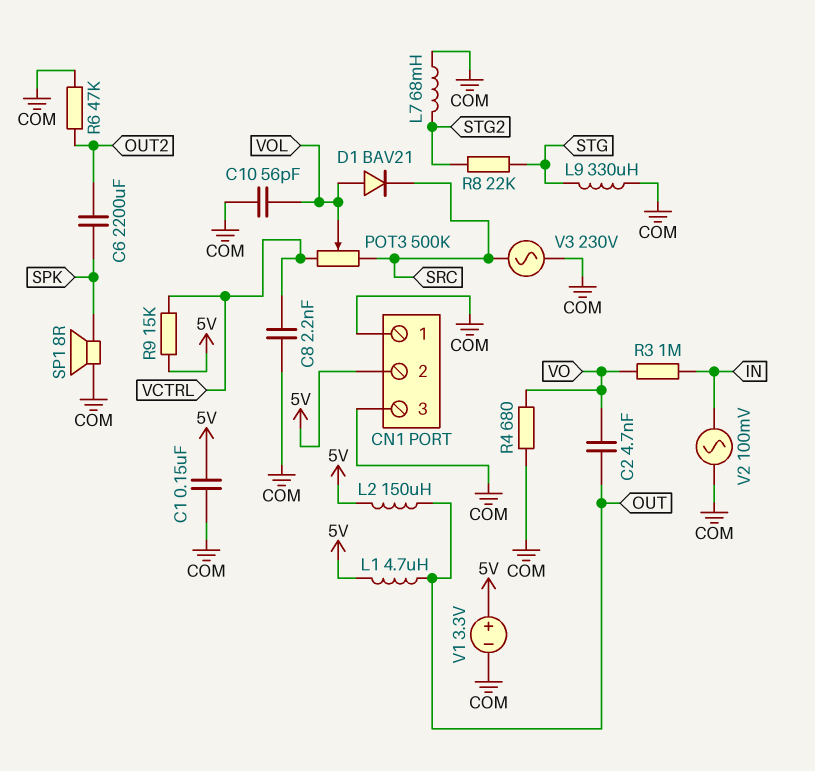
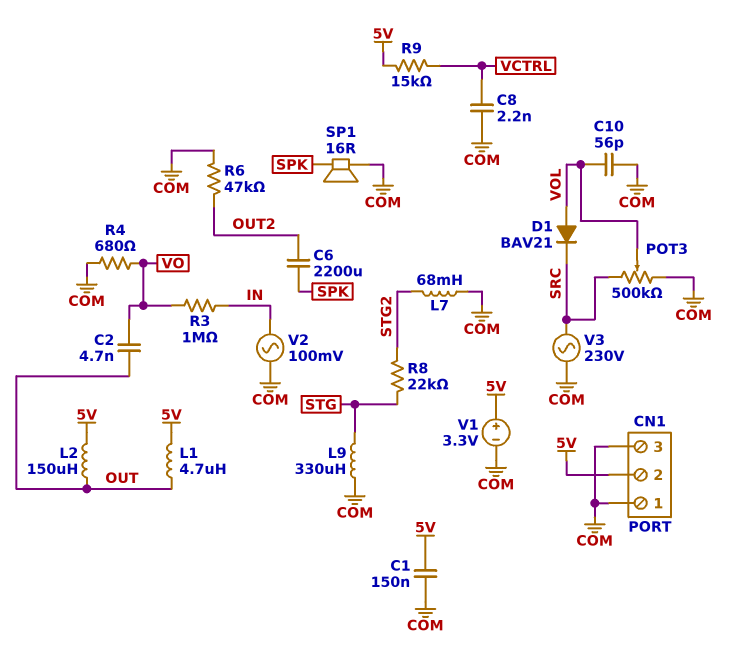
POT3: 500k (SRC, VCTRL, wiper VOL) -> 500k (COM, SRC, wiper VOL)
SP1: speaker 8R (COM, SPK) -> speaker 16R (COM, SPK)

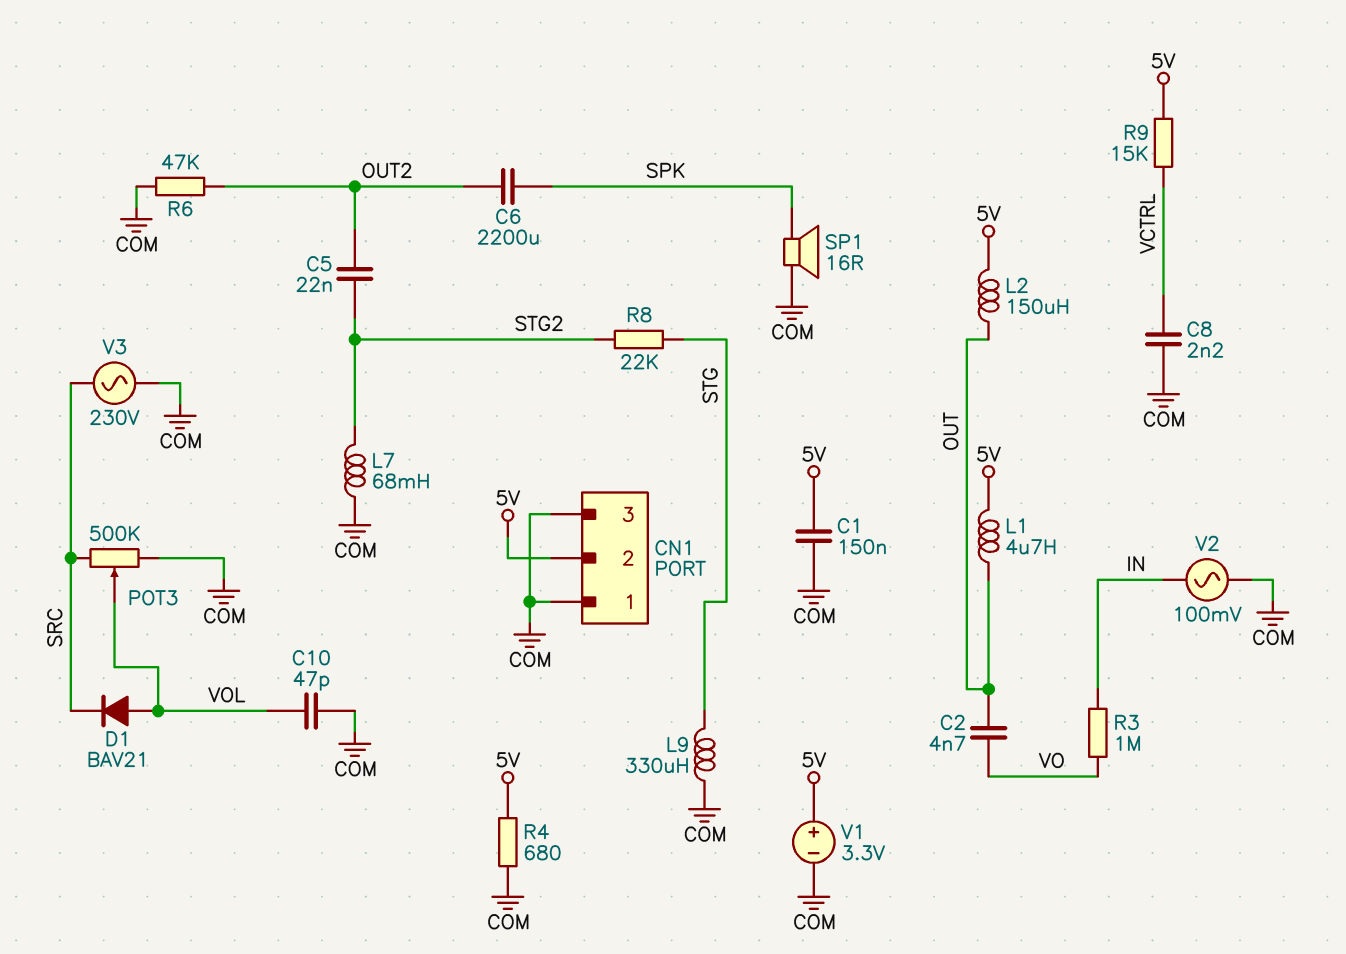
C5: none -> 22nF (OUT2, STG2)
C10: 56pF (COM, VOL) -> 47pF (COM, VOL)
R4: 680 (COM, VO) -> 680 (5V, COM)

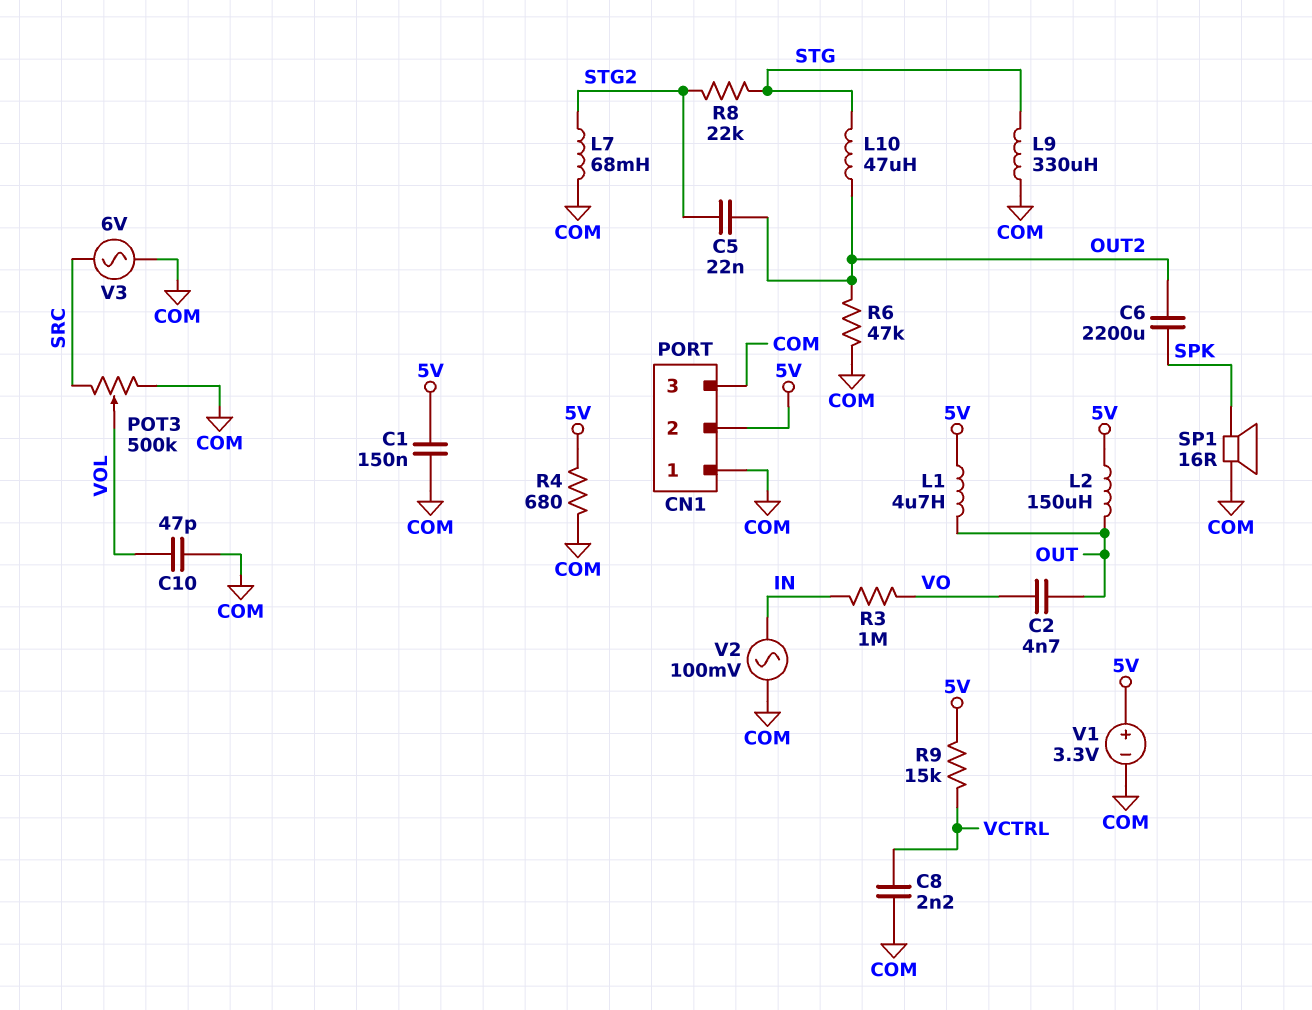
D1: diode BAV21 (A VOL, K SRC) -> none
L10: none -> 47uH (OUT2, STG)
V3: AC 230V (COM, SRC) -> AC 6V (COM, SRC)

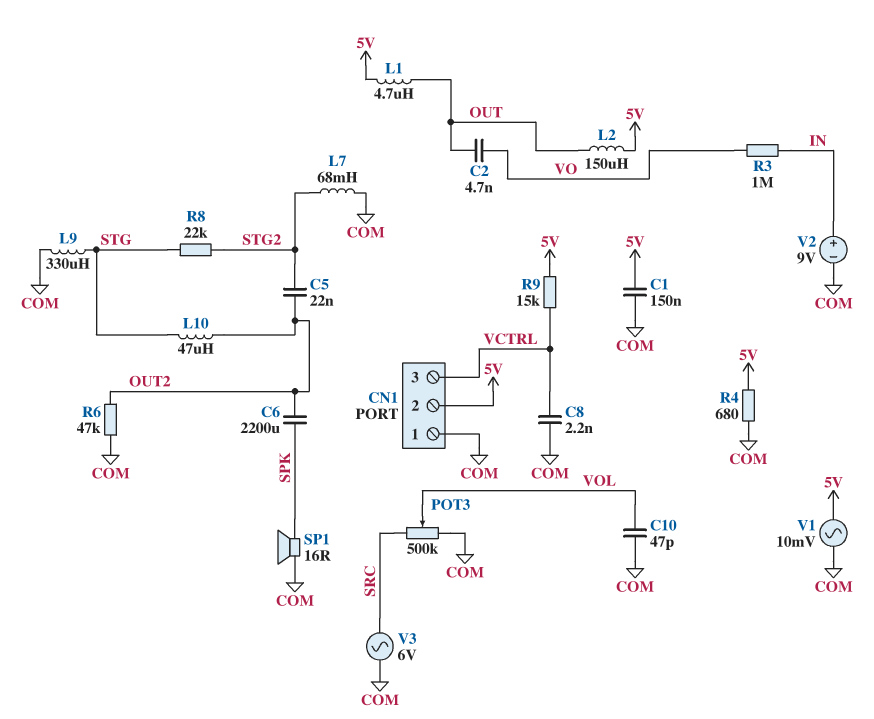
CN1 pin 3: COM -> VCTRL
V1: 3.3V (plus 5V, minus COM) -> AC 10mV (5V, COM)
V2: AC 100mV (COM, IN) -> 9V (plus IN, minus COM)

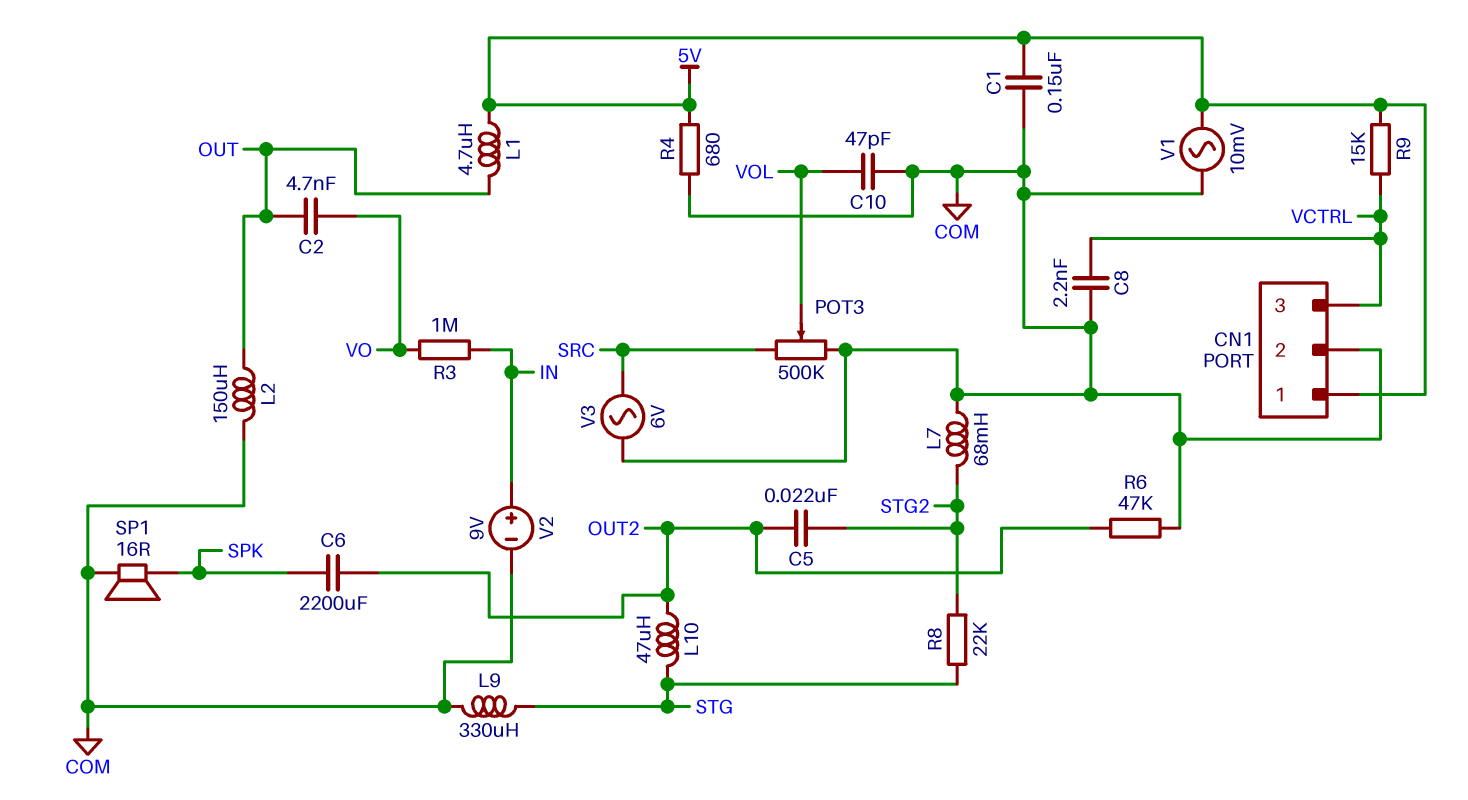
CN1 pin 1: COM -> 5V
CN1 pin 2: 5V -> COM
L2: 150uH (5V, OUT) -> 150uH (COM, OUT)

